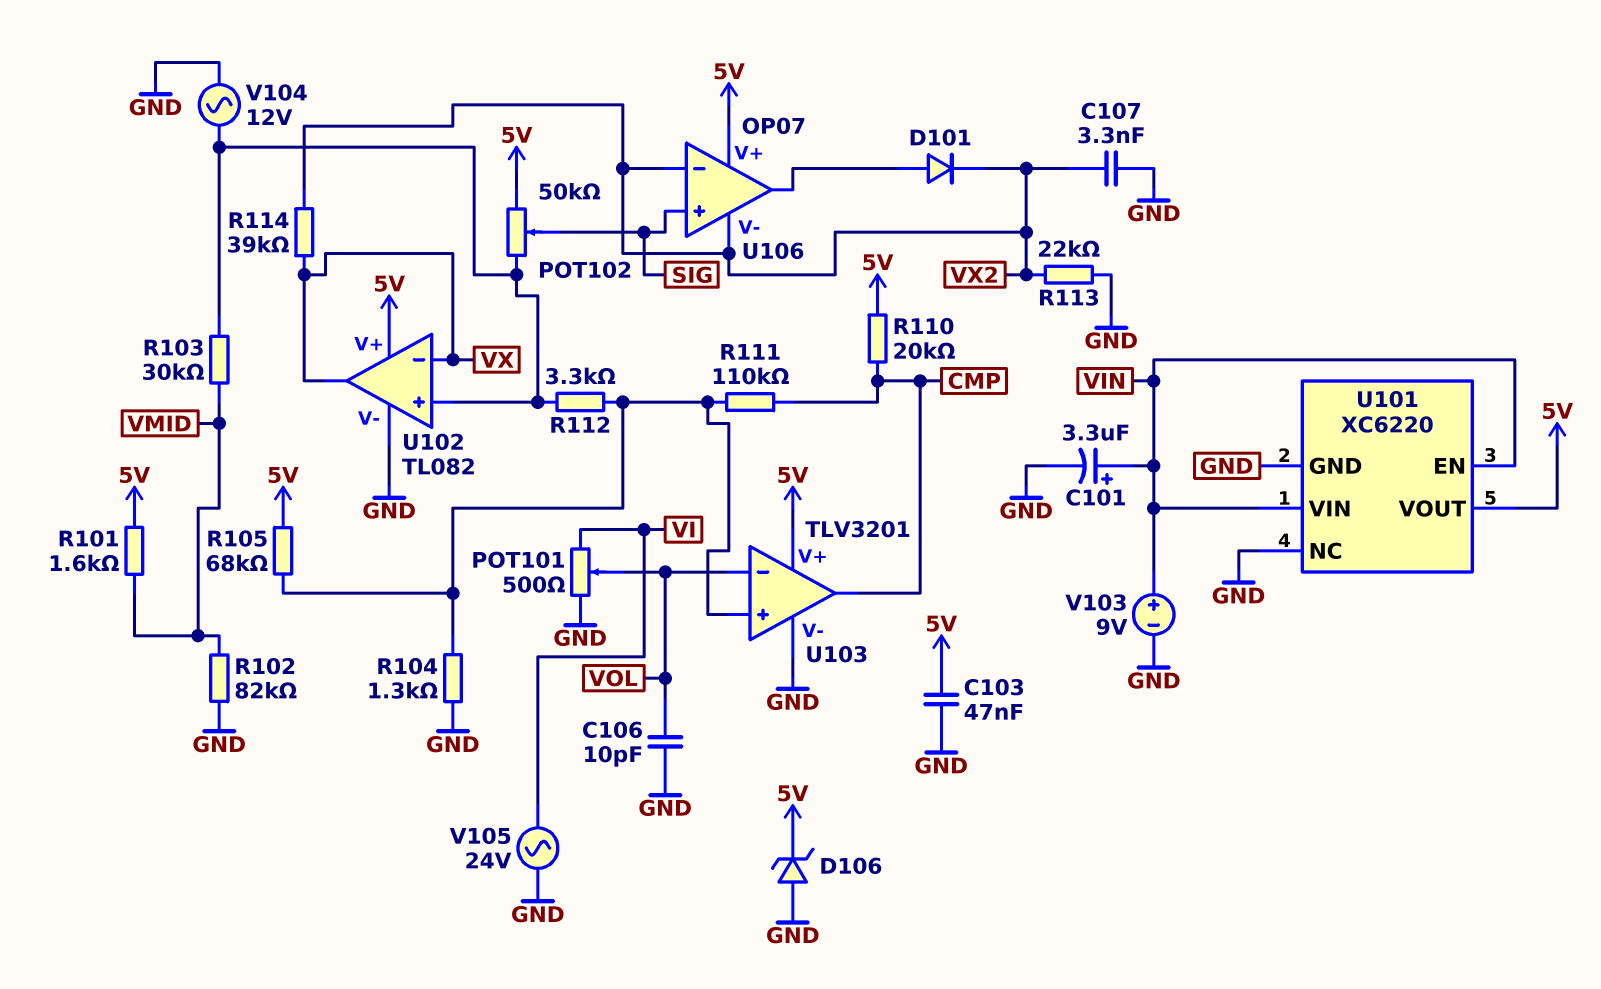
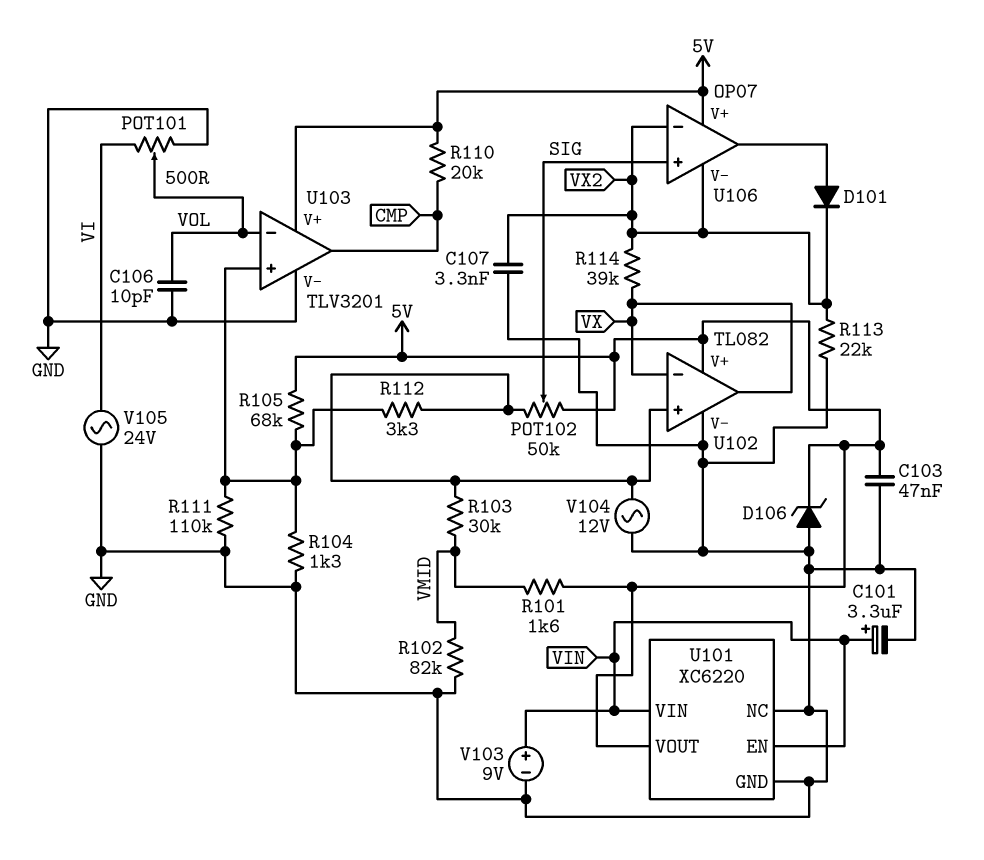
R111: 110k (CMP, U103/in+) -> 110k (GND, U103/in+)

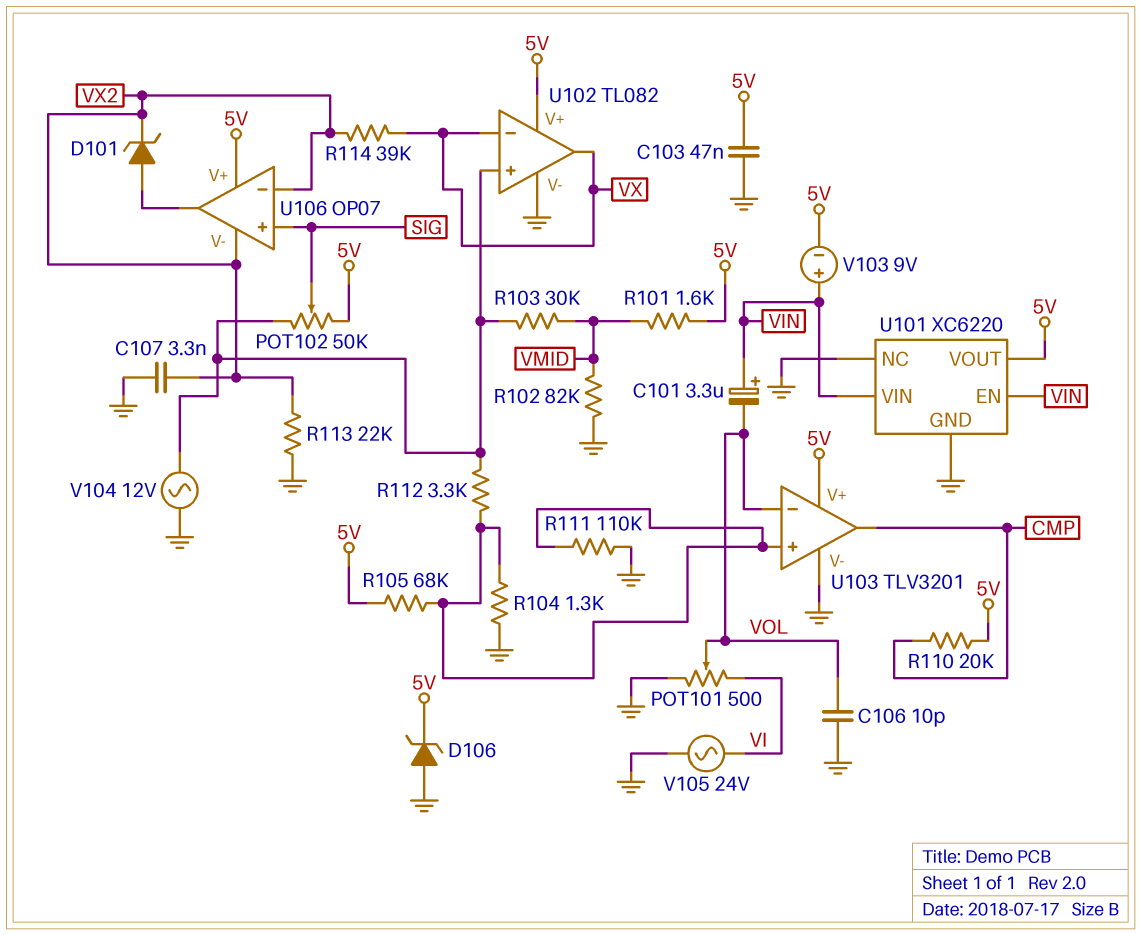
C101: 3.3uF (plus VIN, minus GND) -> 3.3uF (plus VIN, minus VOL)
D101: diode (A U106/out, K VX2) -> zener (A U106/out, K VX2)
V103: 9V (plus VIN, minus GND) -> 9V (plus VIN, minus 5V)

